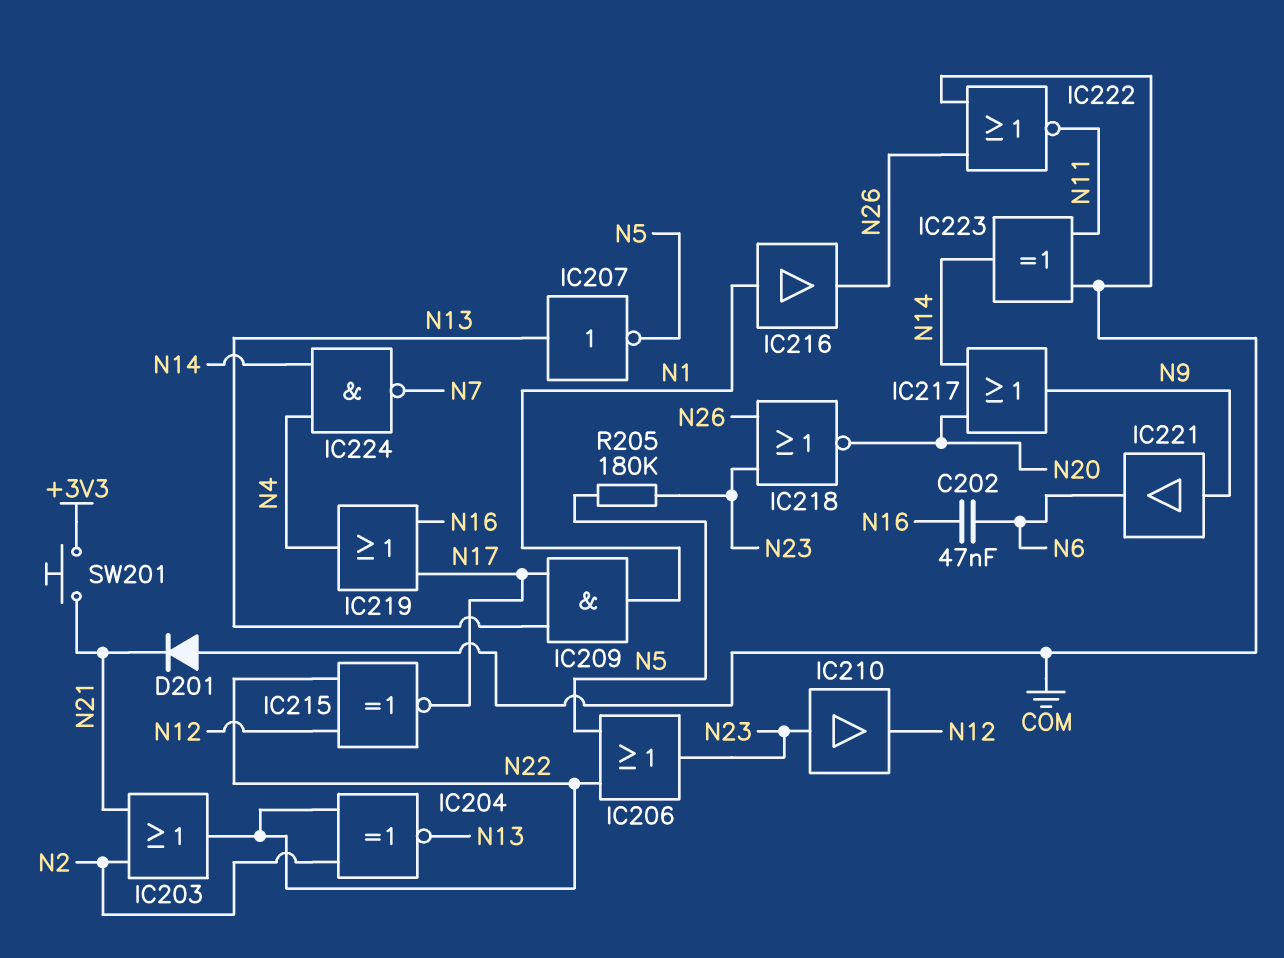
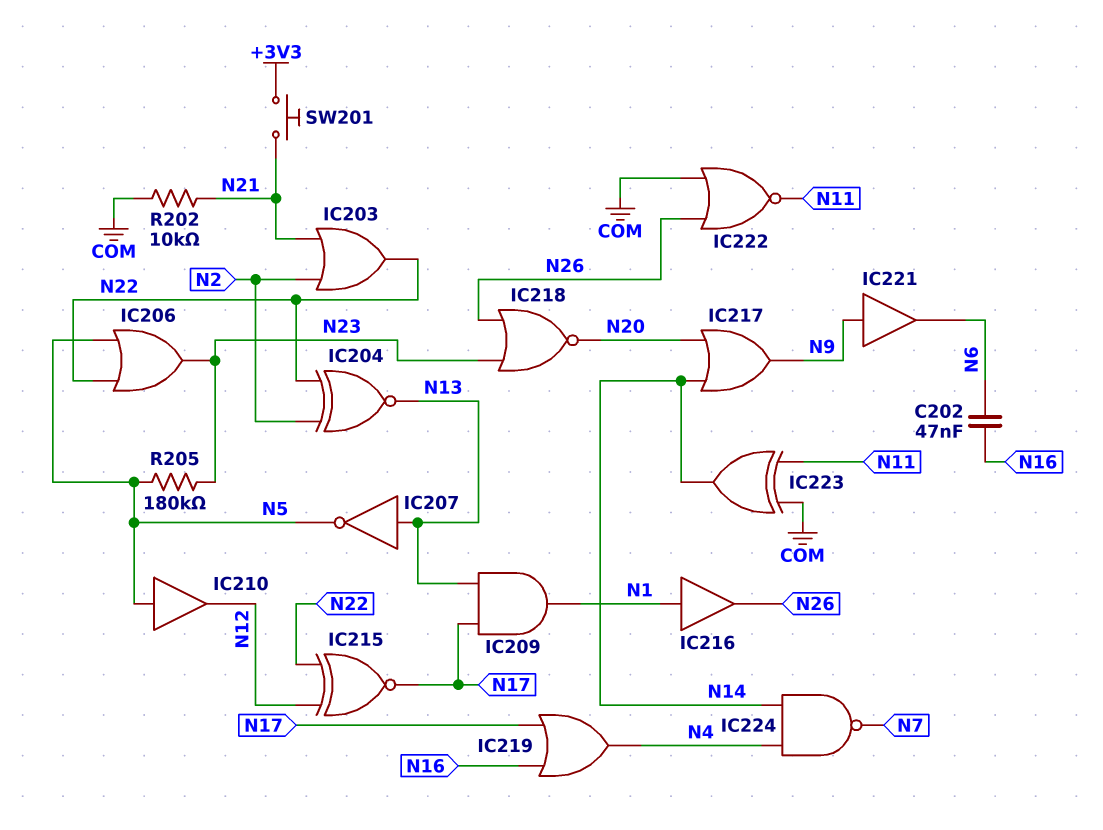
D201: diode (A COM, K N21) -> none
IC210: buffer (in N23, out N12) -> buffer (in N5, out N12)
R202: none -> 10k (COM, N21)

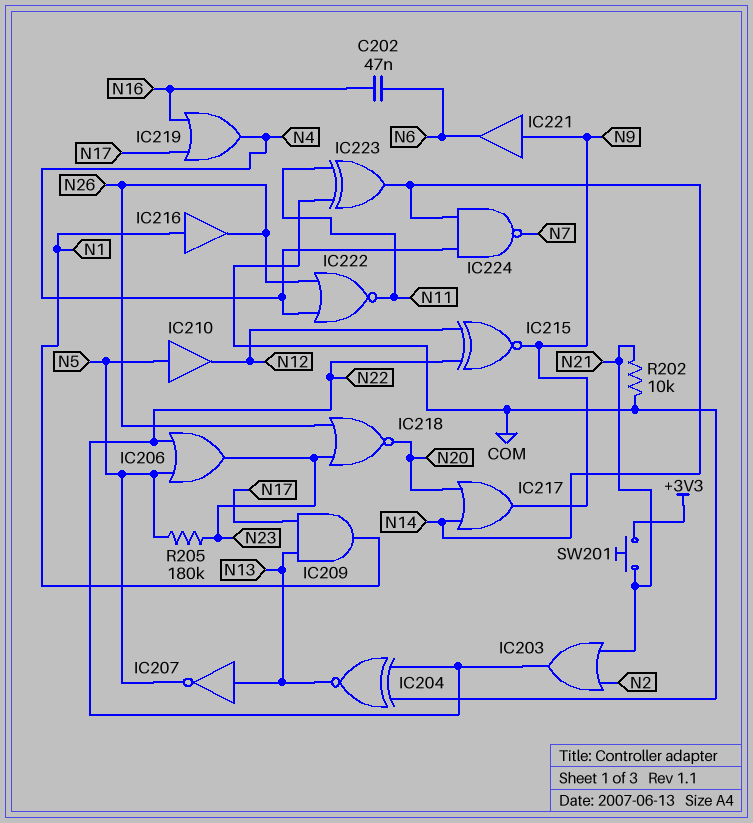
IC204: XNOR (in N2, in N22, out N13) -> XNOR (in COM, in N22, out N13)
IC215: XNOR (in N12, in N22, out N17) -> XNOR (in N12, in N22, out N9)
IC222: NOR (in COM, in N26, out N11) -> NOR (in N4, in N26, out N11)

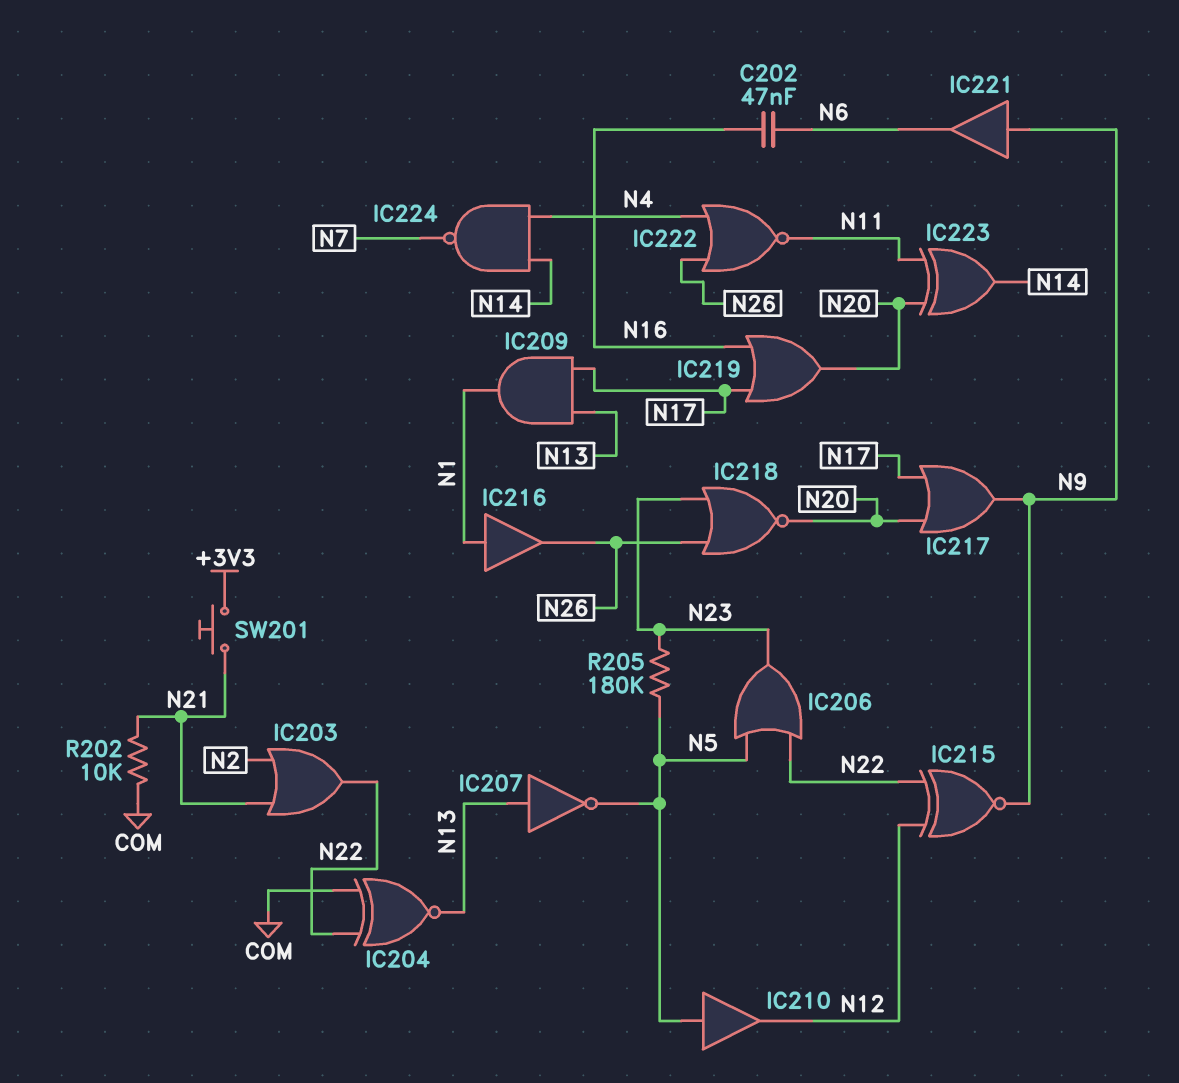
IC217: OR (in N14, in N20, out N9) -> OR (in N17, in N20, out N9)
IC219: OR (in N16, in N17, out N4) -> OR (in N16, in N17, out N20)
IC223: XOR (in COM, in N11, out N14) -> XOR (in N11, in N20, out N14)

